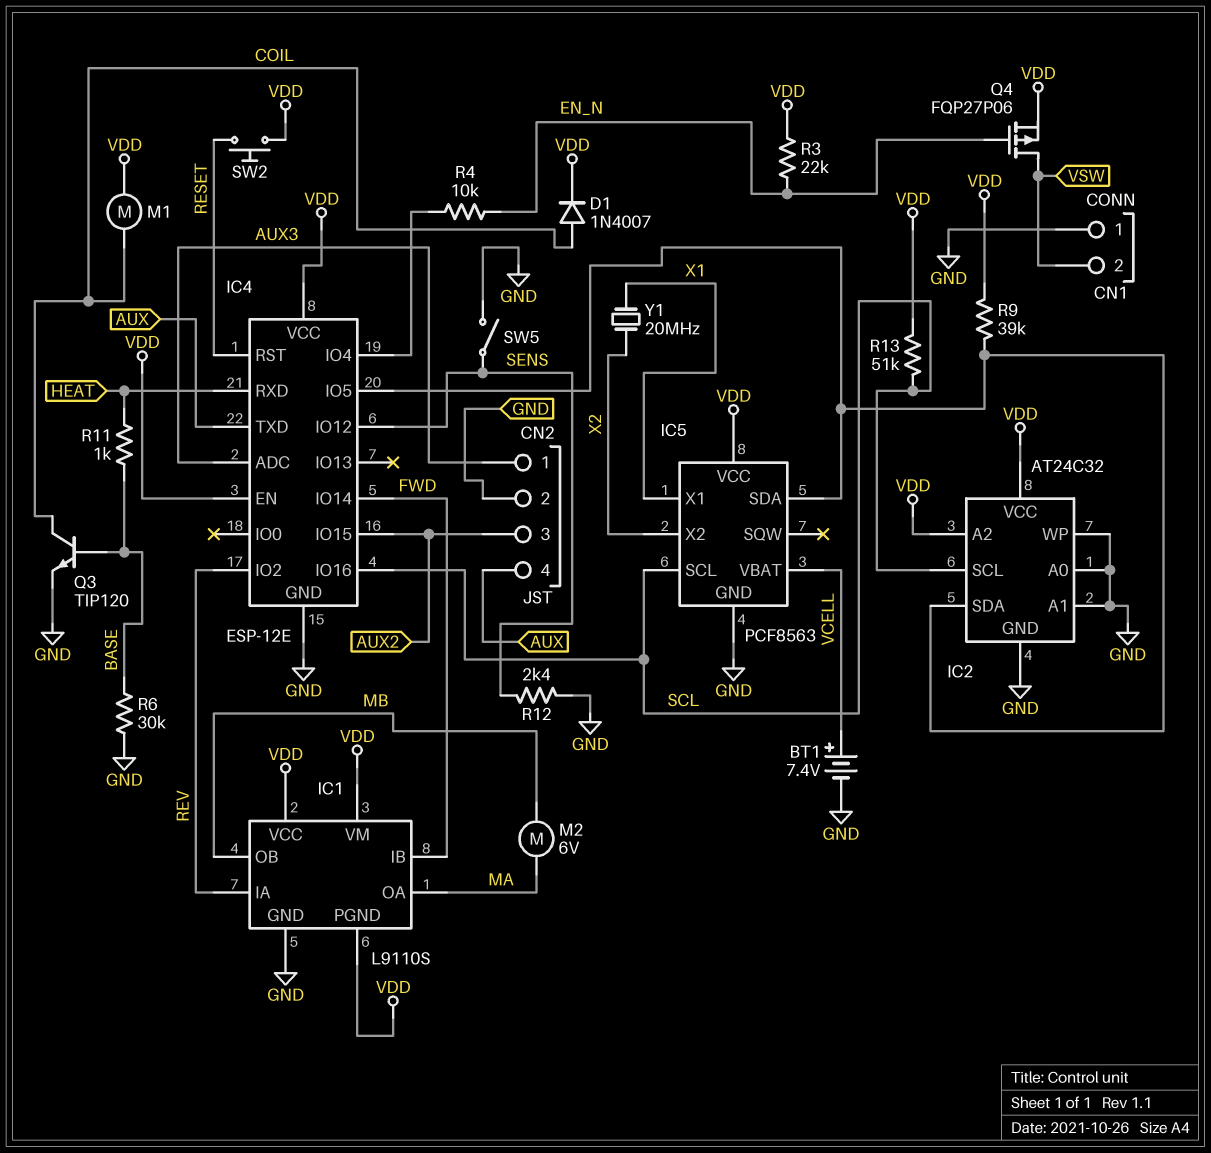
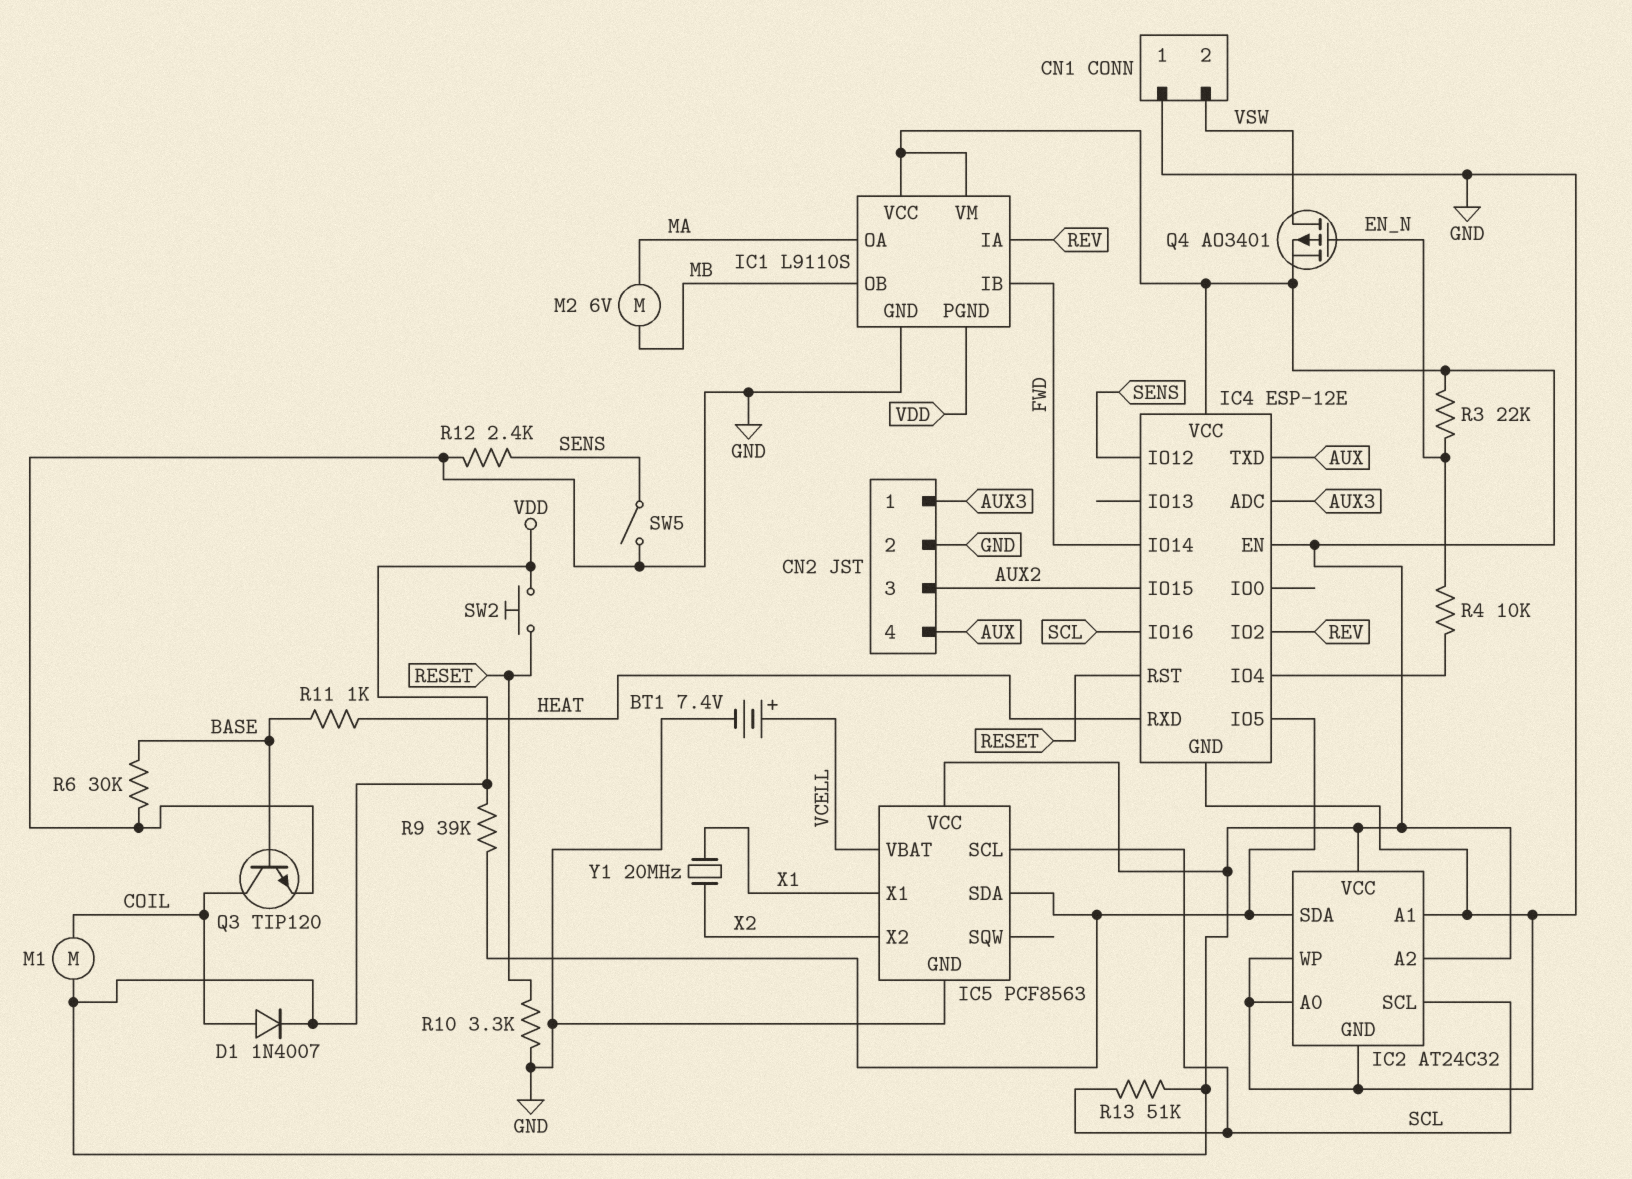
Q4: PMOS FQP27P06 (G EN_N, D VSW, S VDD) -> PMOS AO3401 (G EN_N, D VSW, S VDD)
R10: none -> 3.3k (GND, RESET)

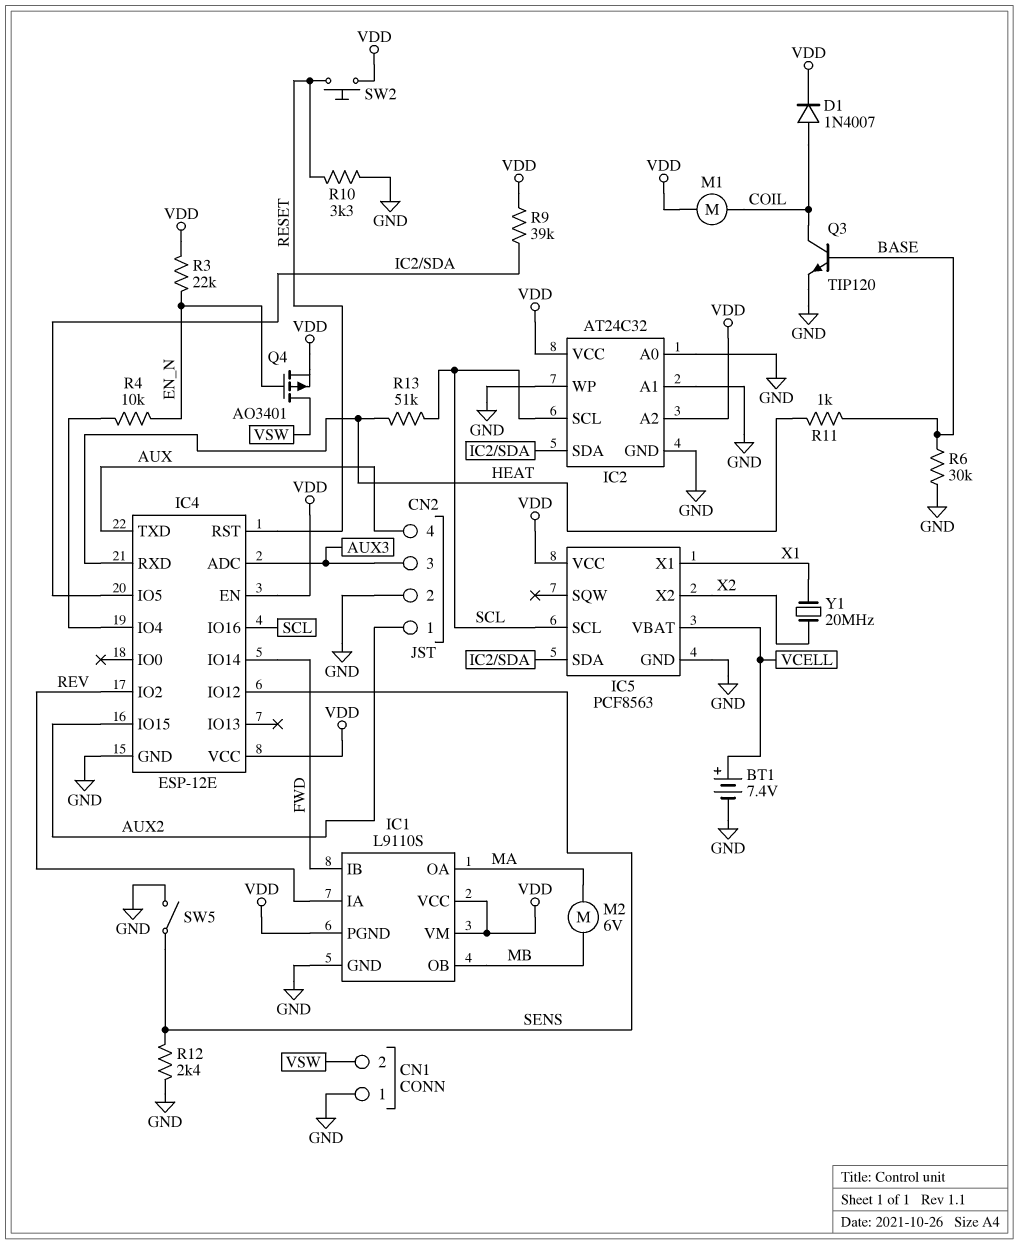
CN2 pin 1: AUX3 -> AUX2
CN2 pin 3: AUX2 -> AUX3
R13: 51k (SCL, VDD) -> 51k (HEAT, SCL)

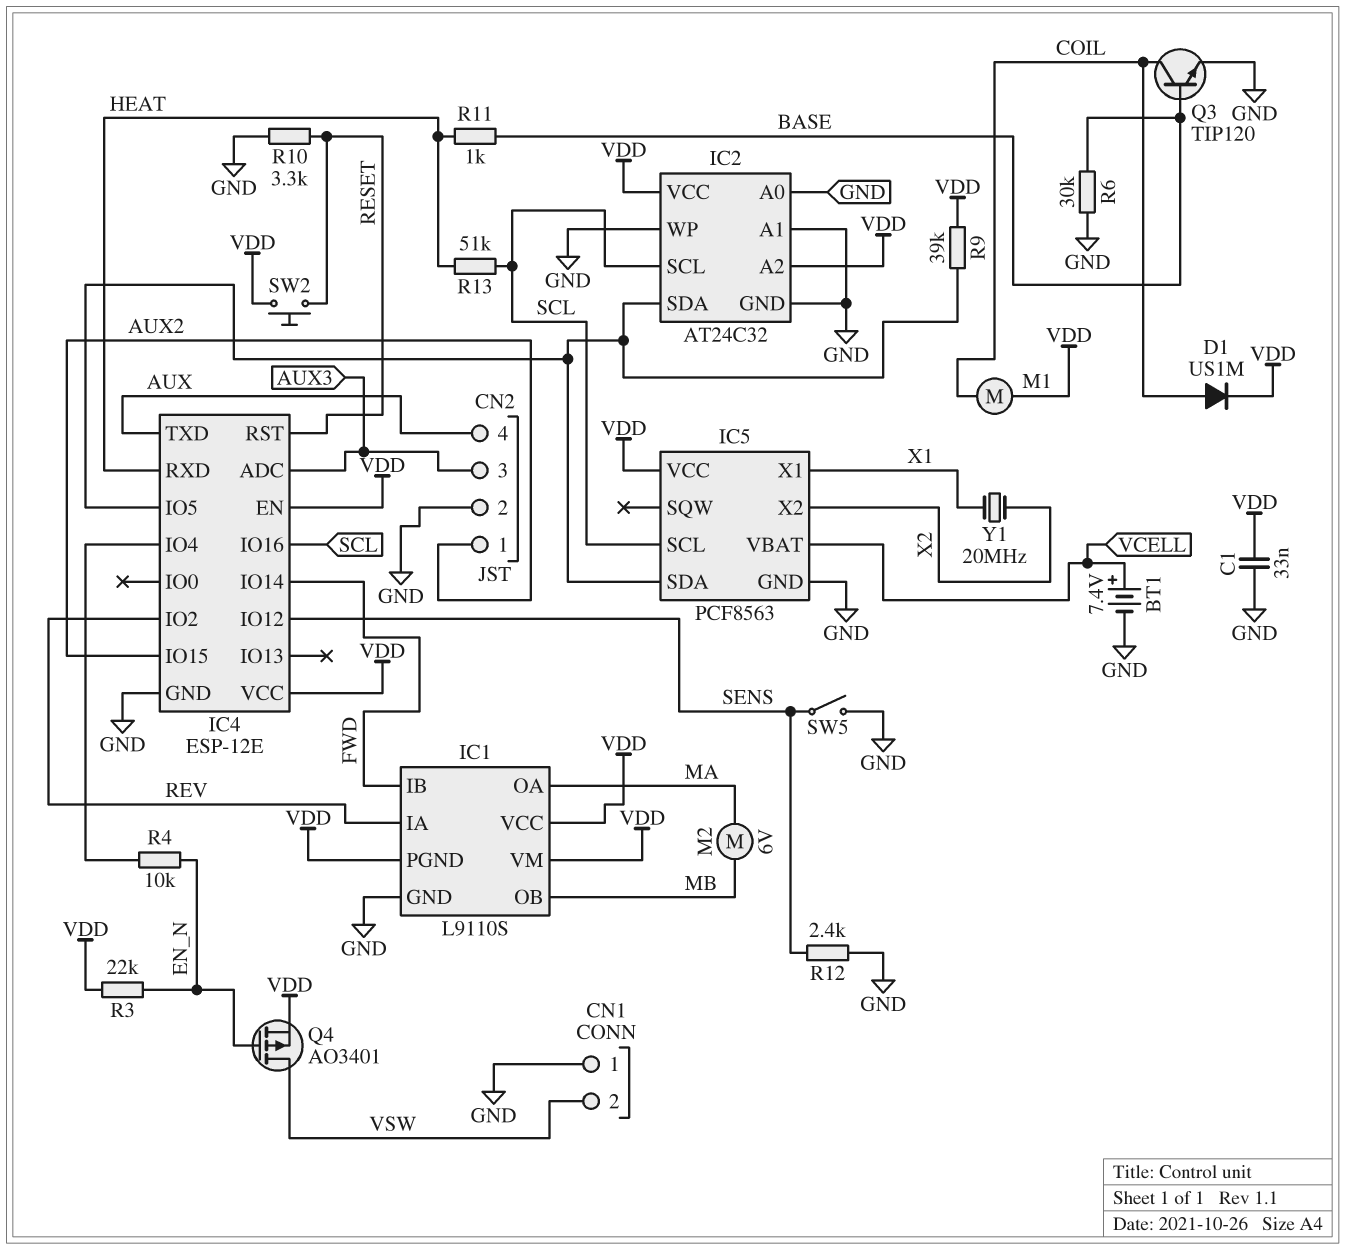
C1: none -> 33nF (GND, VDD)
D1: diode 1N4007 (A COIL, K VDD) -> diode US1M (A COIL, K VDD)

